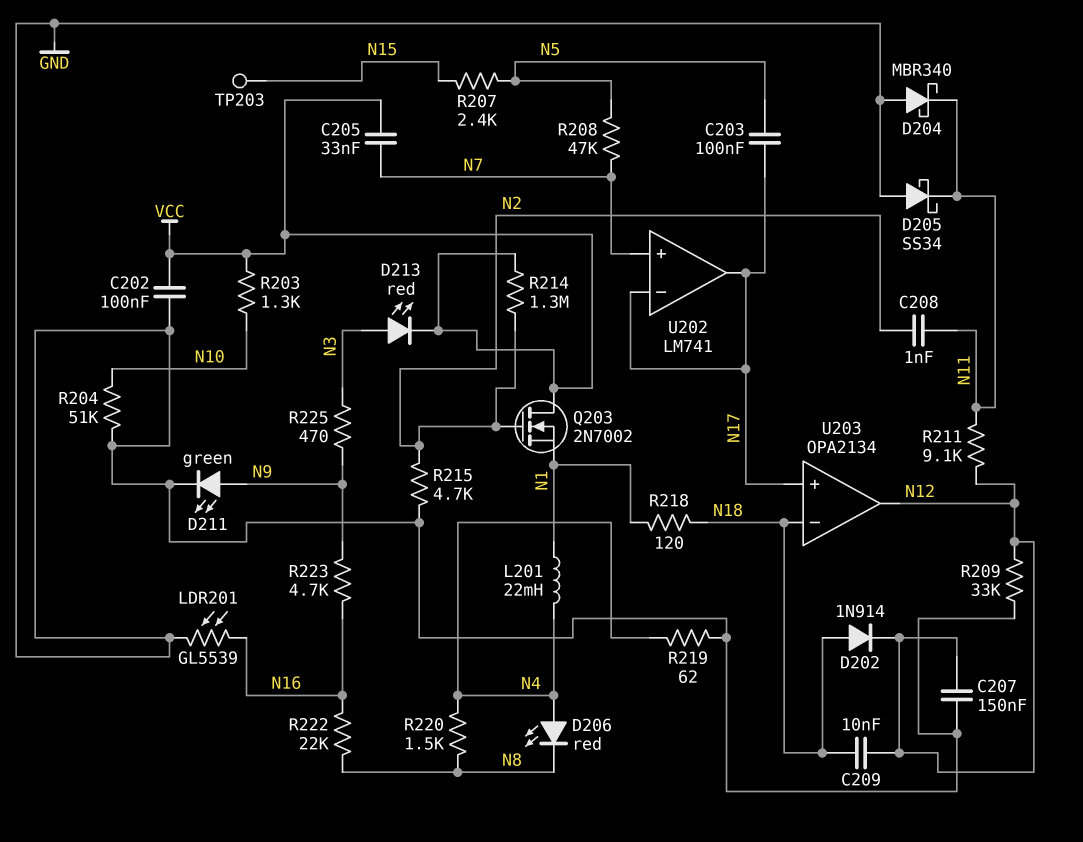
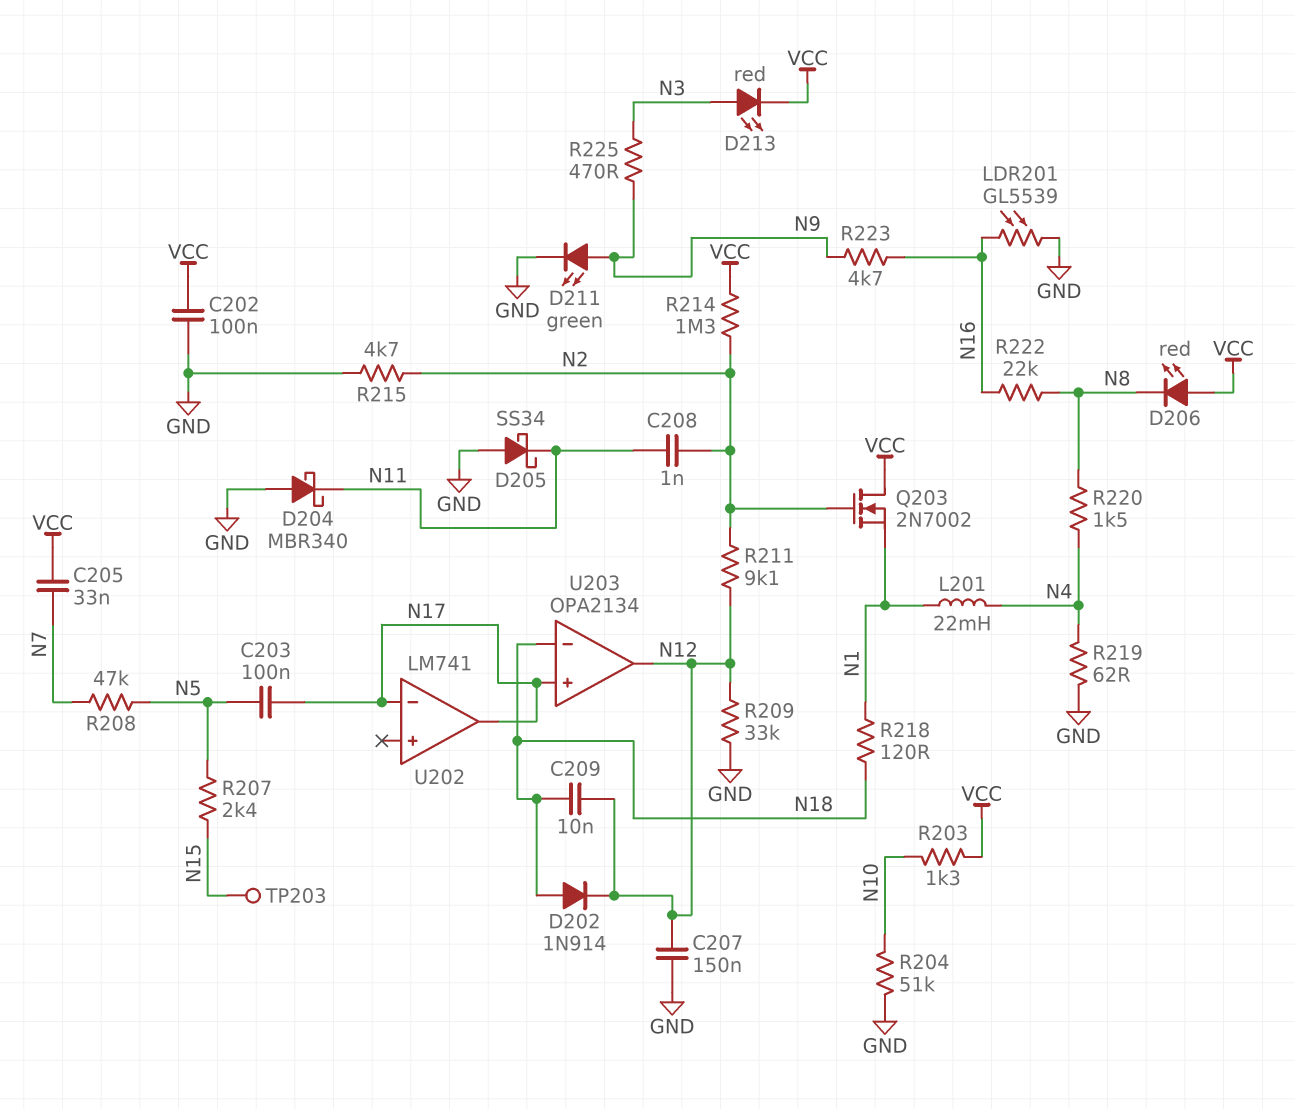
D206: LED red (A N4, K N8) -> LED red (A VCC, K N8)
R211: 9.1k (N11, N12) -> 9.1k (N2, N12)
U202 pin in+: N7 -> none

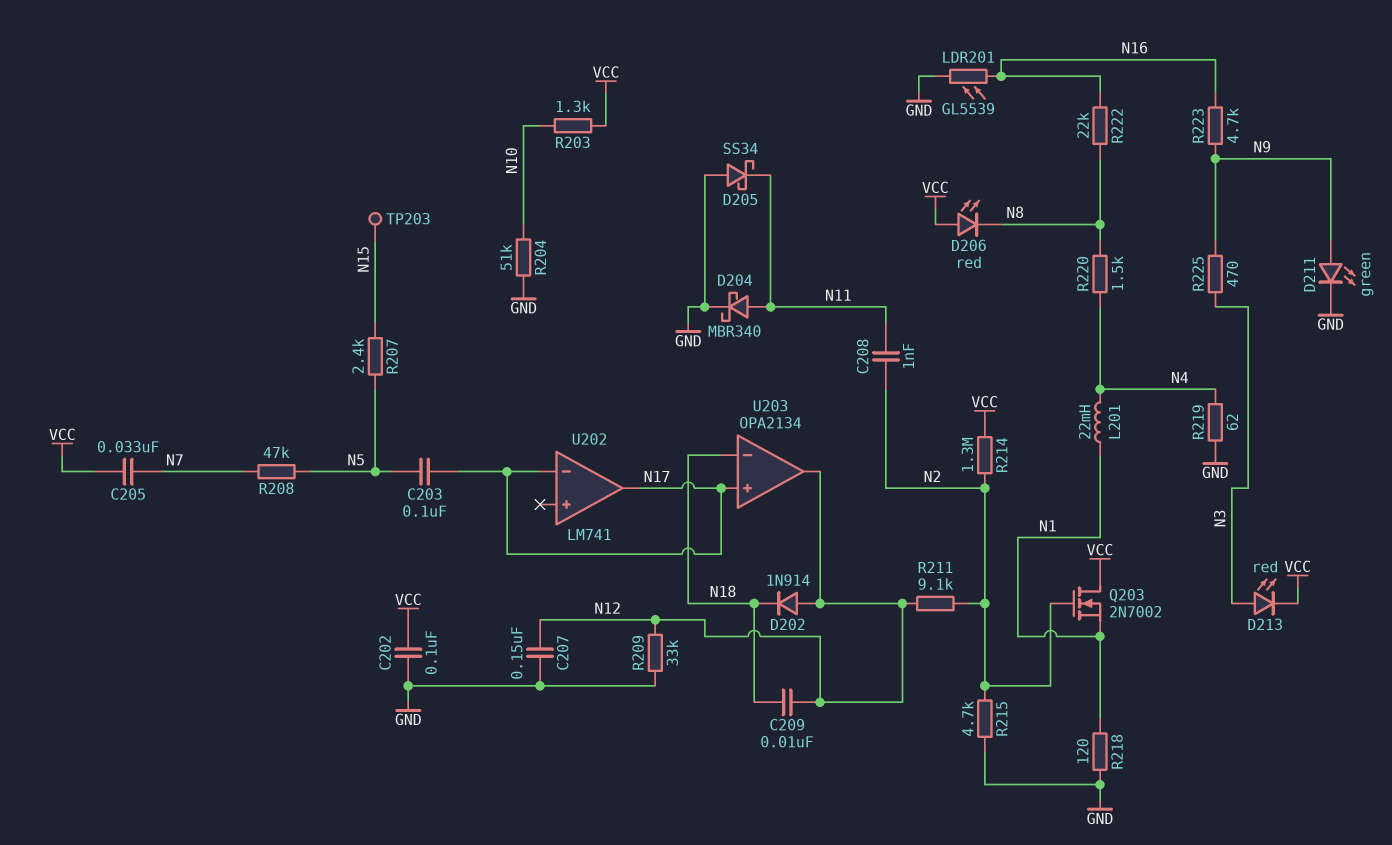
D202: diode 1N914 (A N18, K N12) -> diode 1N914 (A N12, K N18)
D204: schottky MBR340 (A GND, K N11) -> schottky MBR340 (A N11, K GND)
R218: 120 (N1, N18) -> 120 (GND, N1)

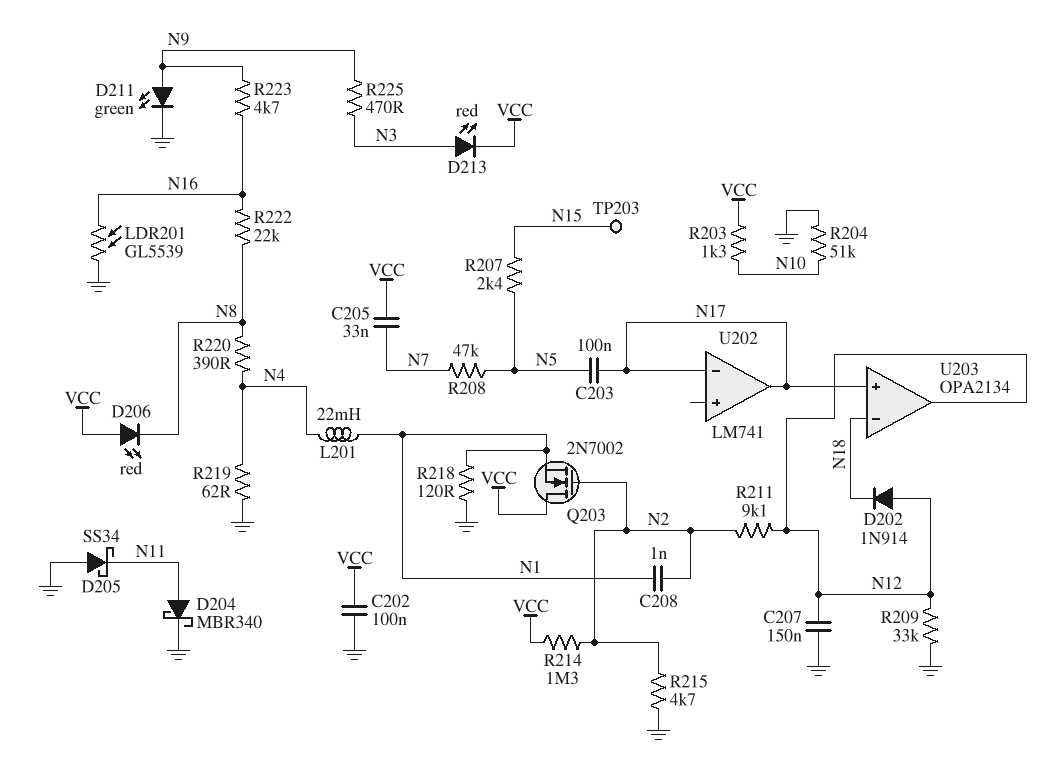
C208: 1nF (N2, N11) -> 1nF (N1, N2)
C209: 10nF (N12, N18) -> none
R220: 1.5k (N4, N8) -> 390 (N4, N8)

